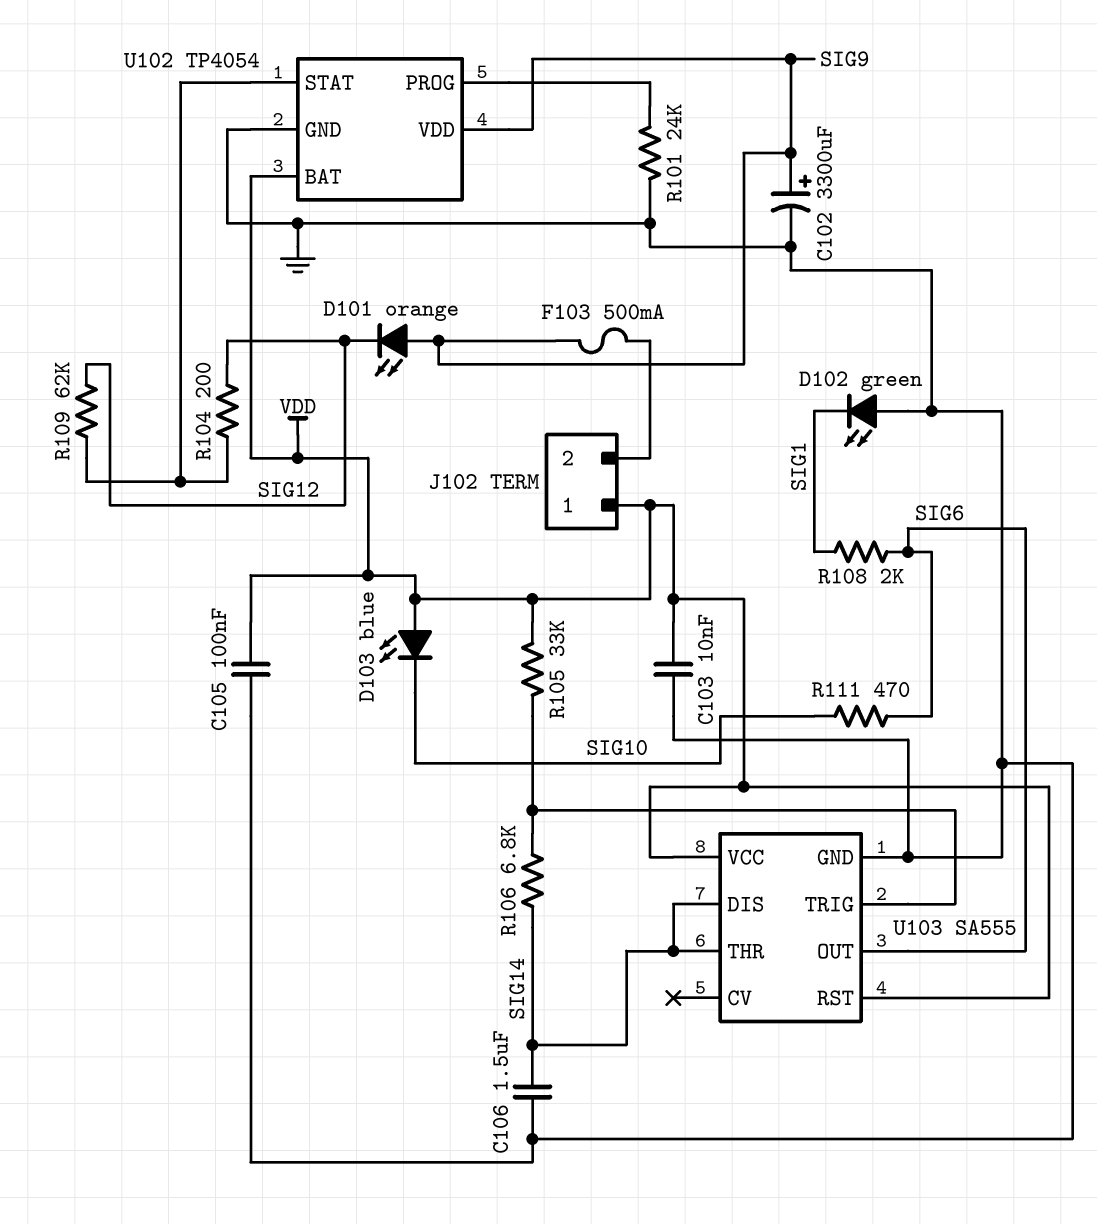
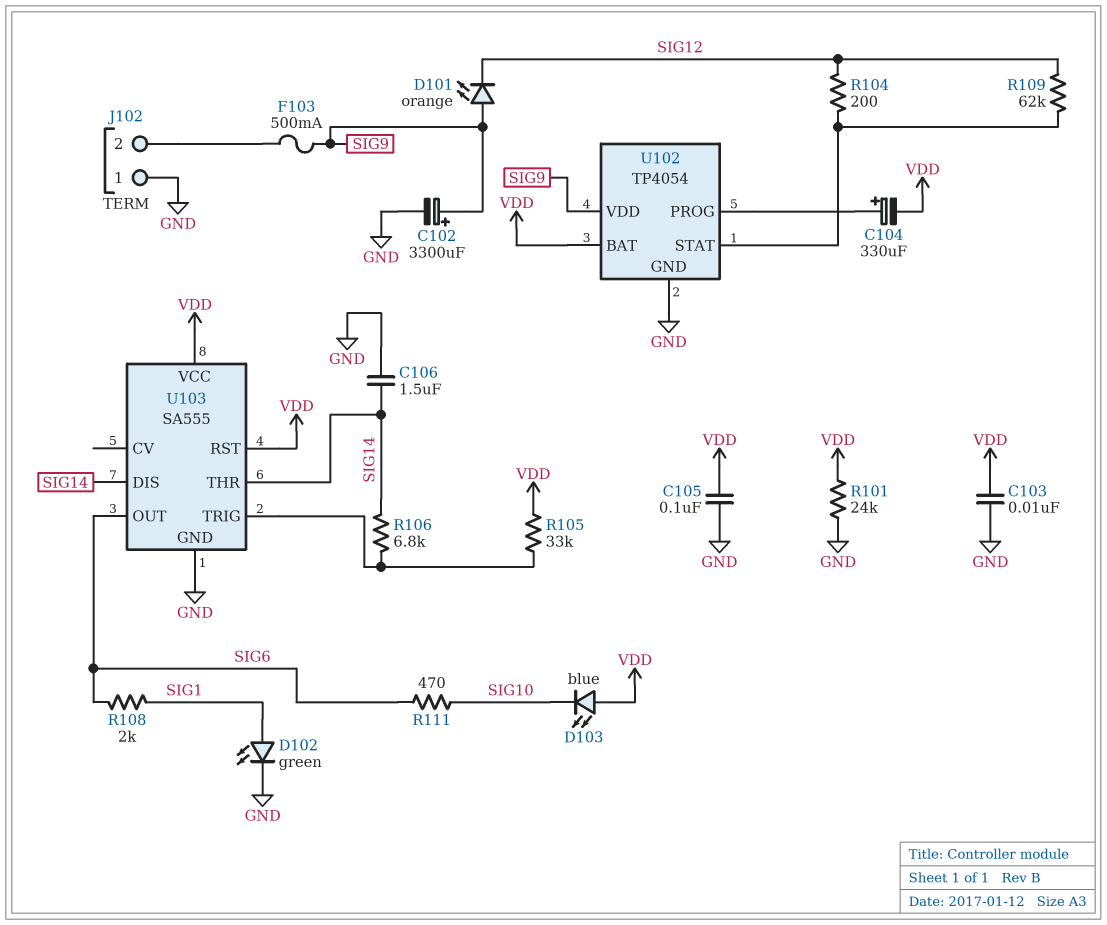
C104: none -> 330uF (plus U102/PROG, minus VDD)
D102: LED green (A GND, K SIG1) -> LED green (A SIG1, K GND)
J102 pin 1: VDD -> GND
R101: 24k (GND, U102/PROG) -> 24k (GND, VDD)

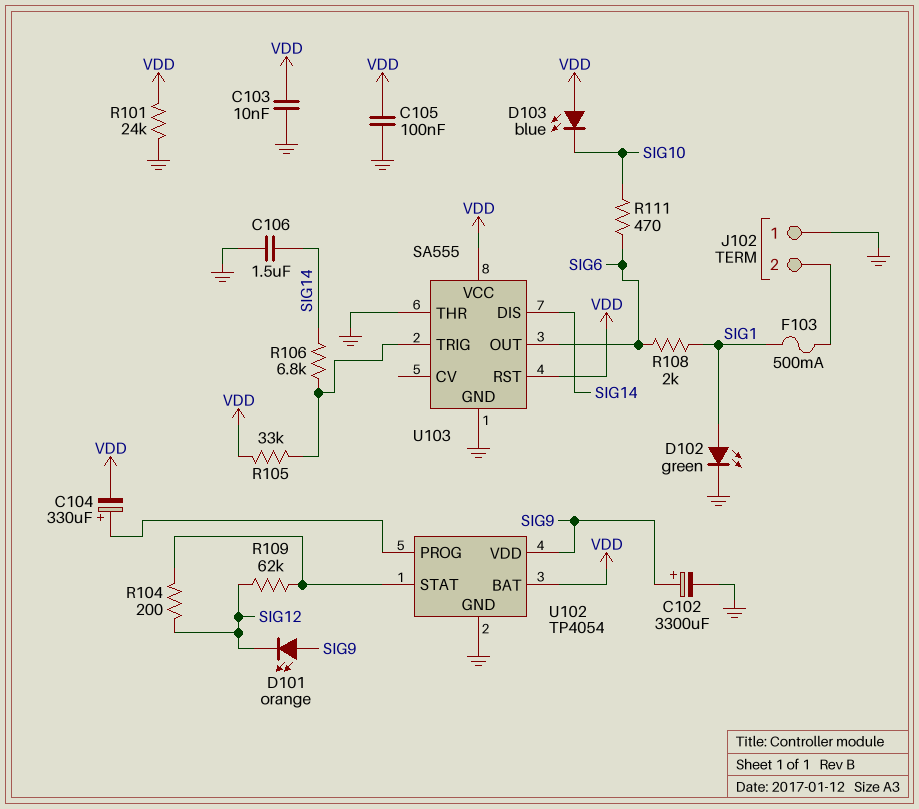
F103: 500mA (J102/2, SIG9) -> 500mA (J102/2, SIG1)
U103 pin THR: SIG14 -> GND

